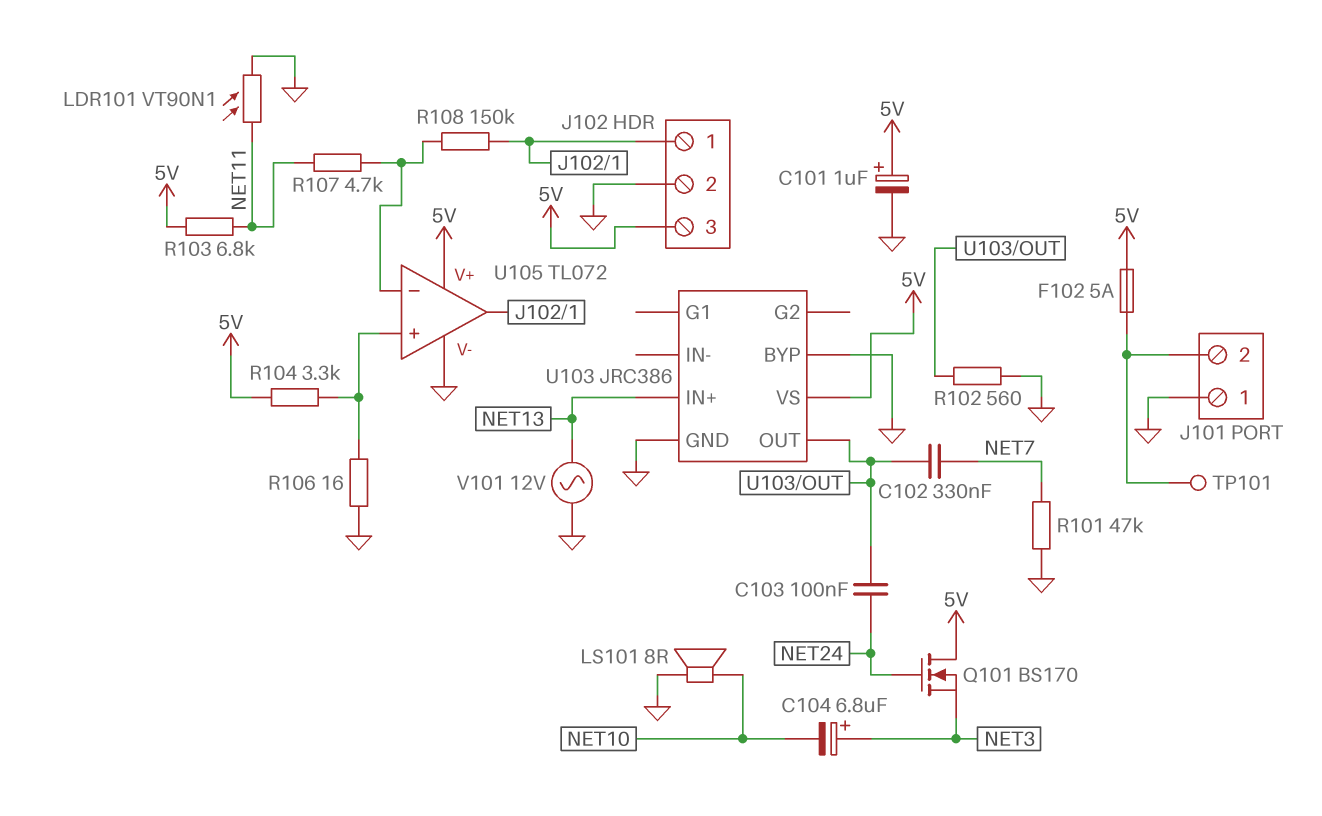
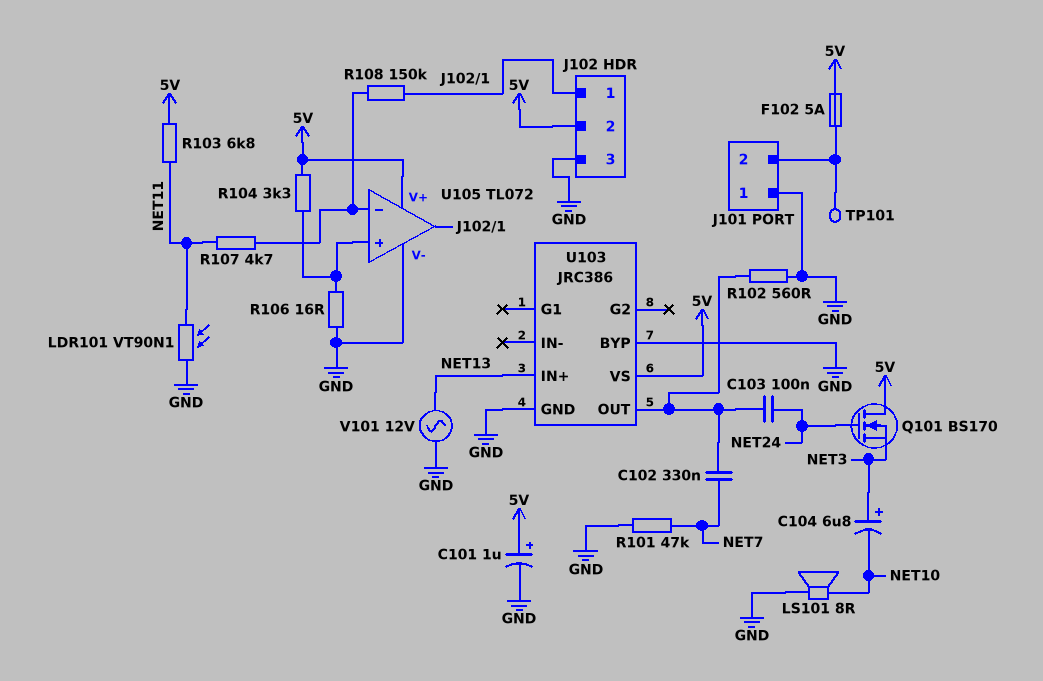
J102 pin 2: GND -> 5V
J102 pin 3: 5V -> GND

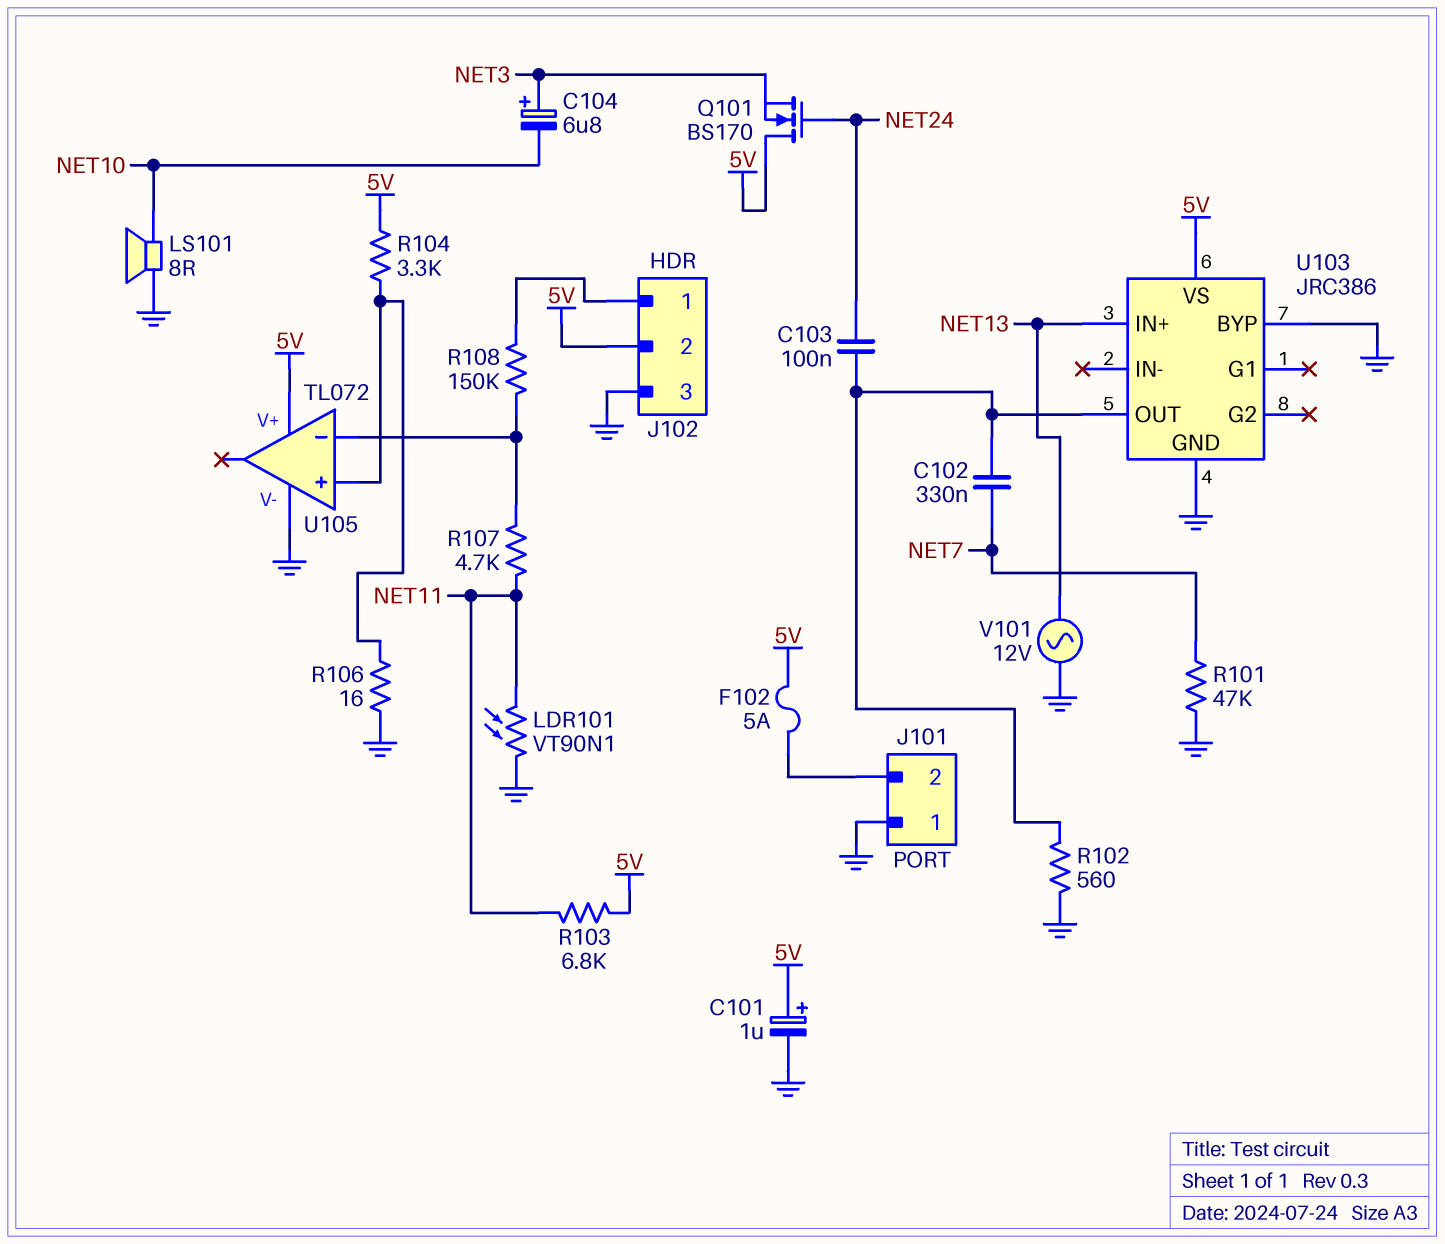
TP101: test point (J101/2) -> none
U105 pin out: J102/1 -> none

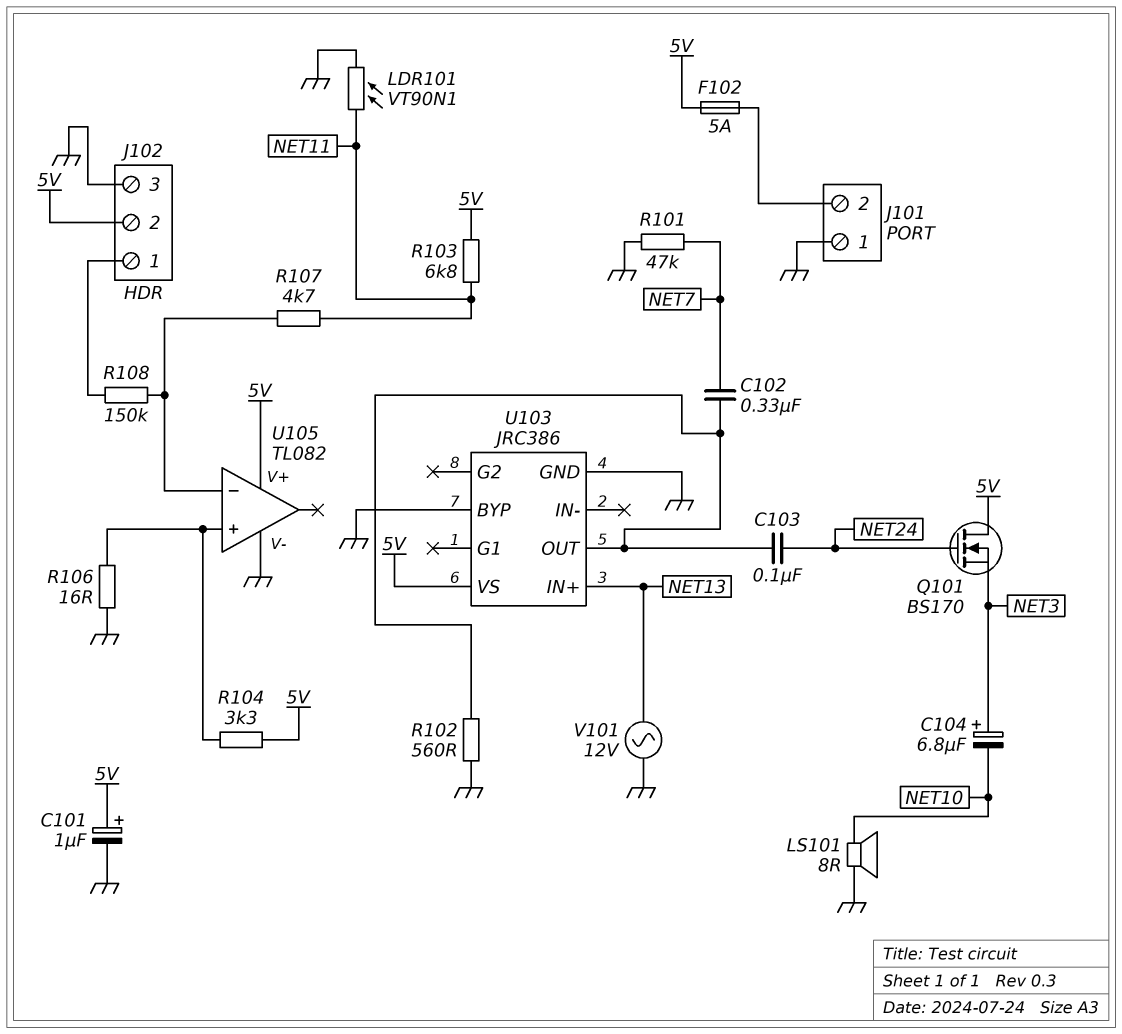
U105: TL072 -> TL082

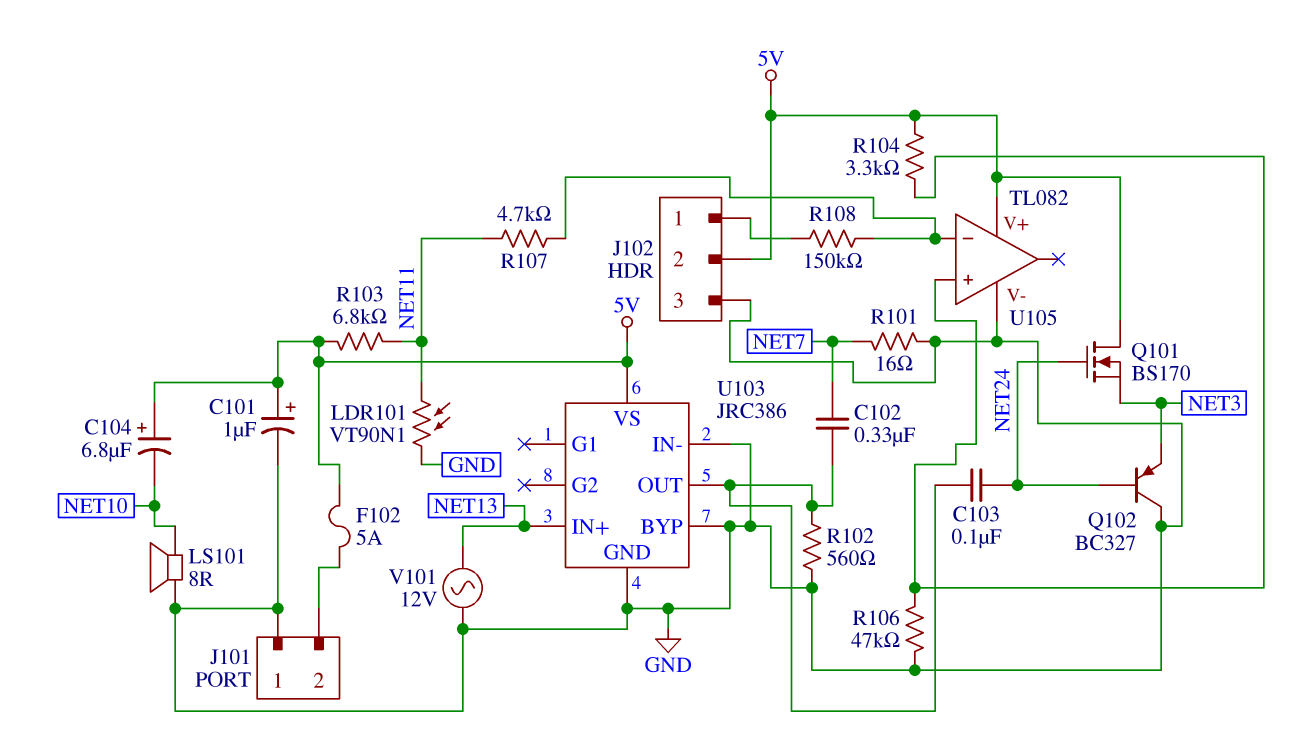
C104: 6.8uF (plus NET3, minus NET10) -> 6.8uF (plus 5V, minus NET10)
Q102: none -> PNP BC327 (B NET24, C GND, E NET3)
R101: 47k (GND, NET7) -> 16 (GND, NET7)
R106: 16 (GND, U105/in+) -> 47k (GND, U105/in+)
U103 pin IN-: none -> GND

